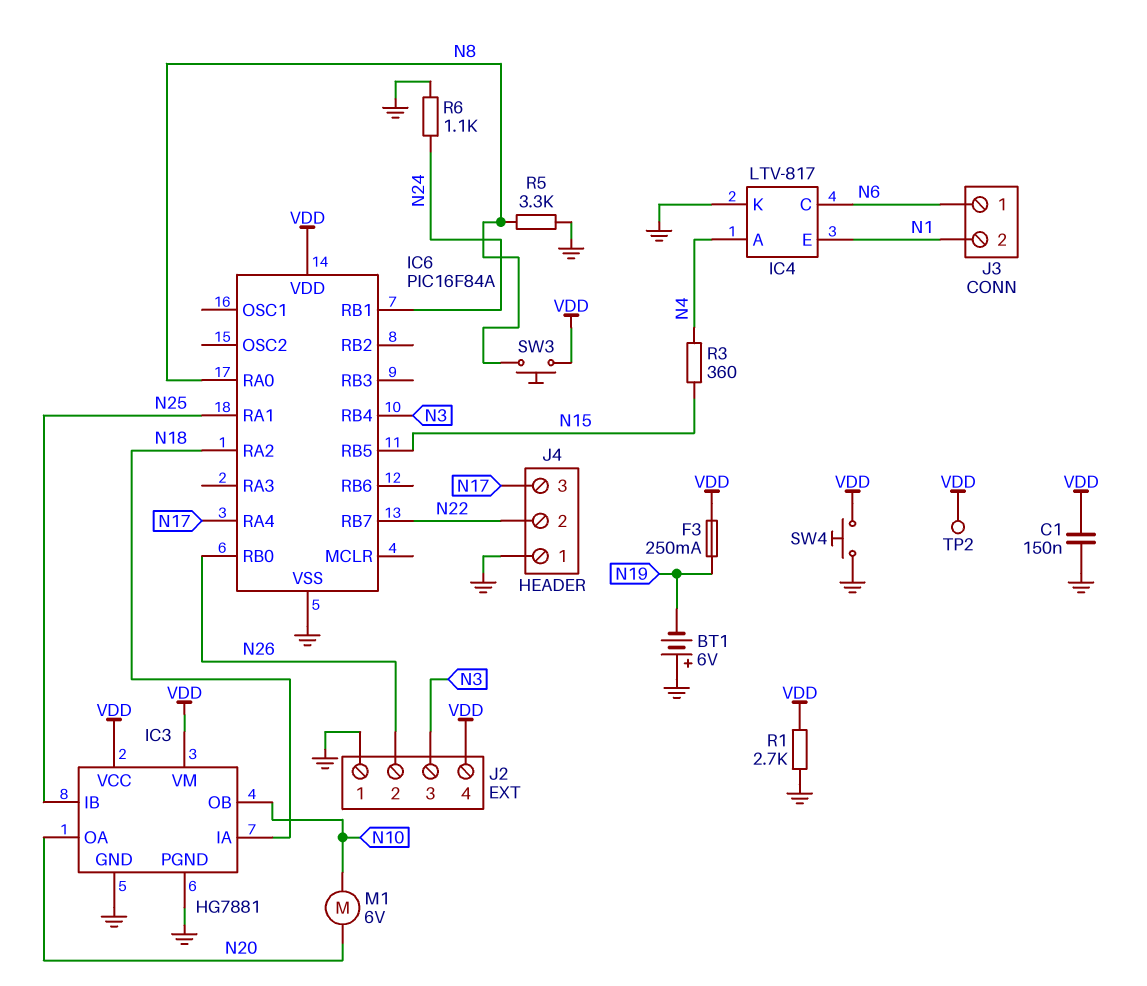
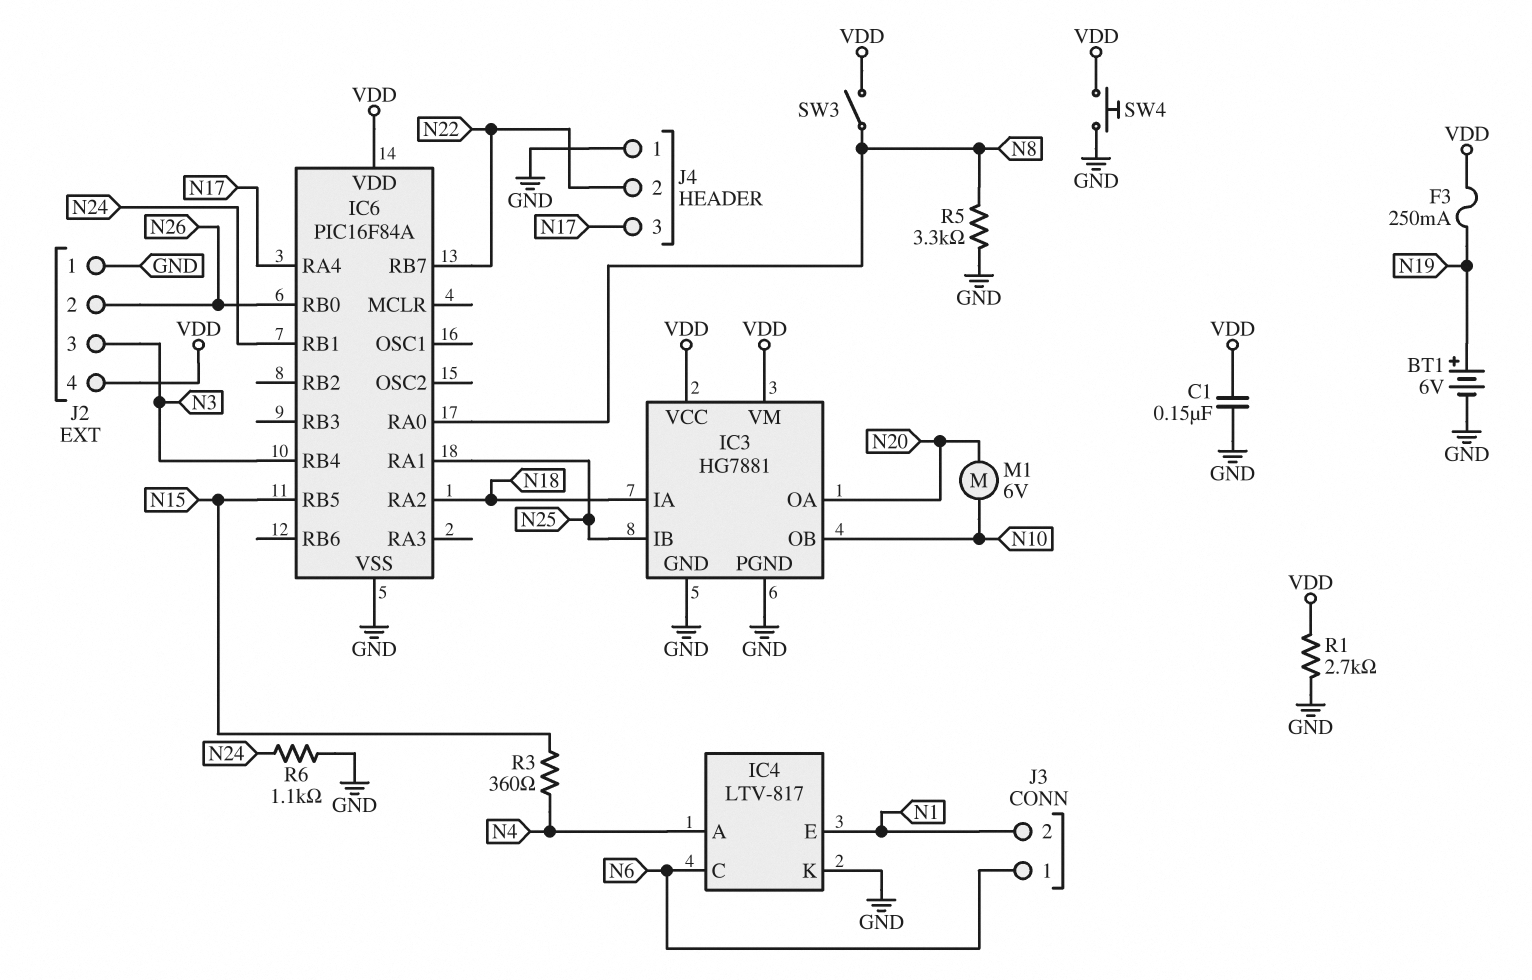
BT1: 6V (plus GND, minus N19) -> 6V (plus N19, minus GND)
SW3: button (N8, VDD) -> switch (N8, VDD)
TP2: test point (VDD) -> none

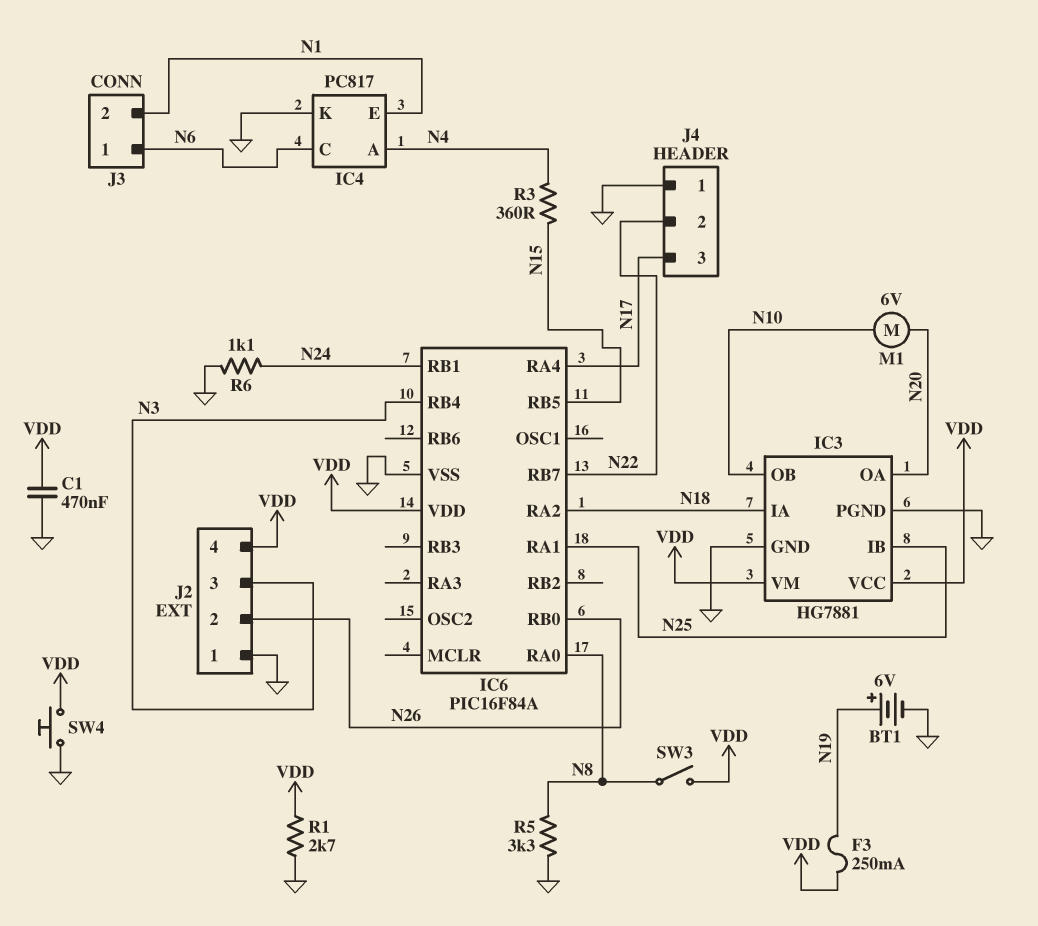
C1: 150nF (GND, VDD) -> 470nF (GND, VDD)
IC4: LTV-817 -> PC817

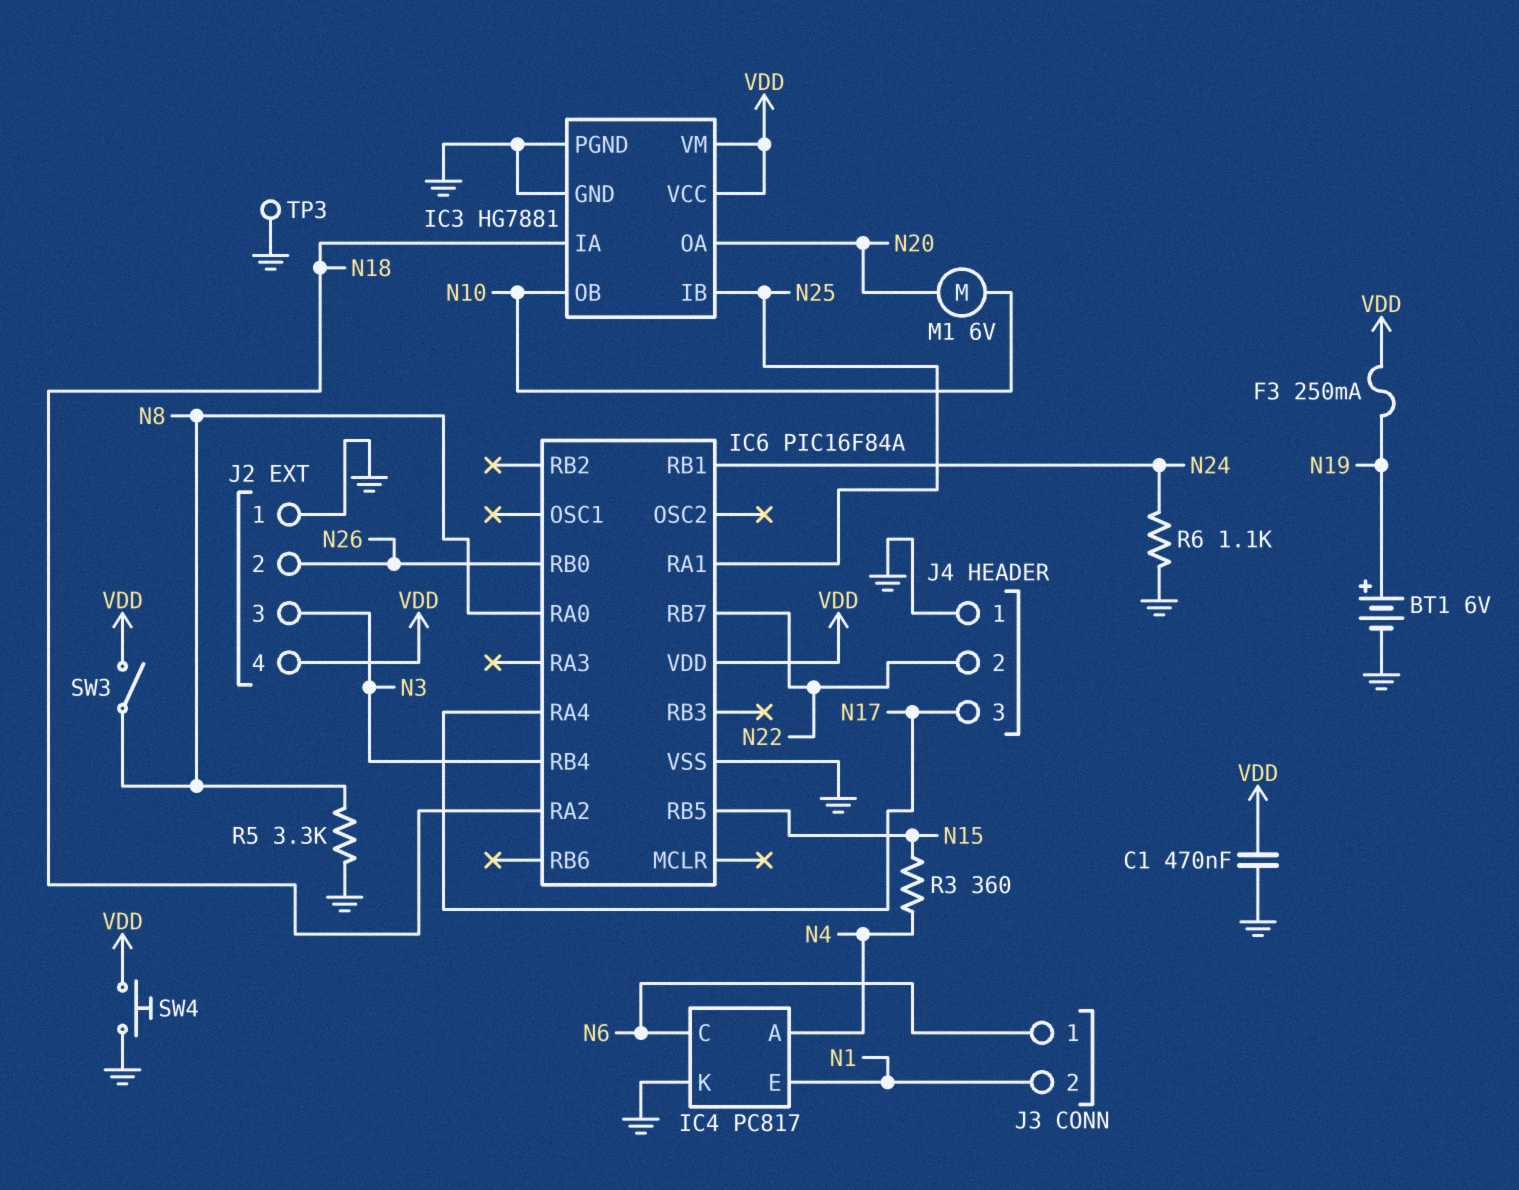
R1: 2.7k (GND, VDD) -> none
TP3: none -> test point (GND)

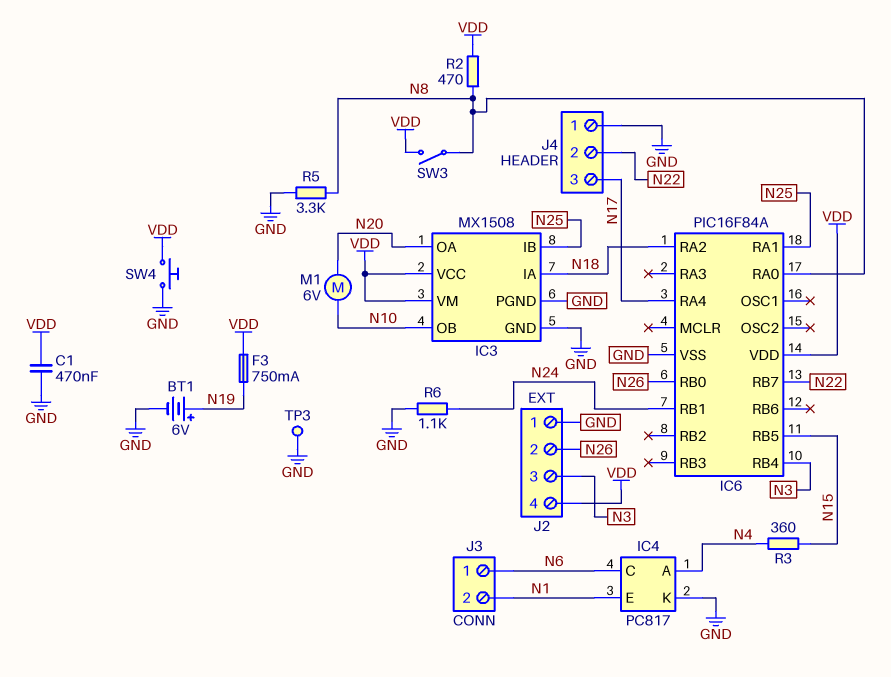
F3: 250mA (N19, VDD) -> 750mA (N19, VDD)
IC3: HG7881 -> MX1508
R2: none -> 470 (N8, VDD)

